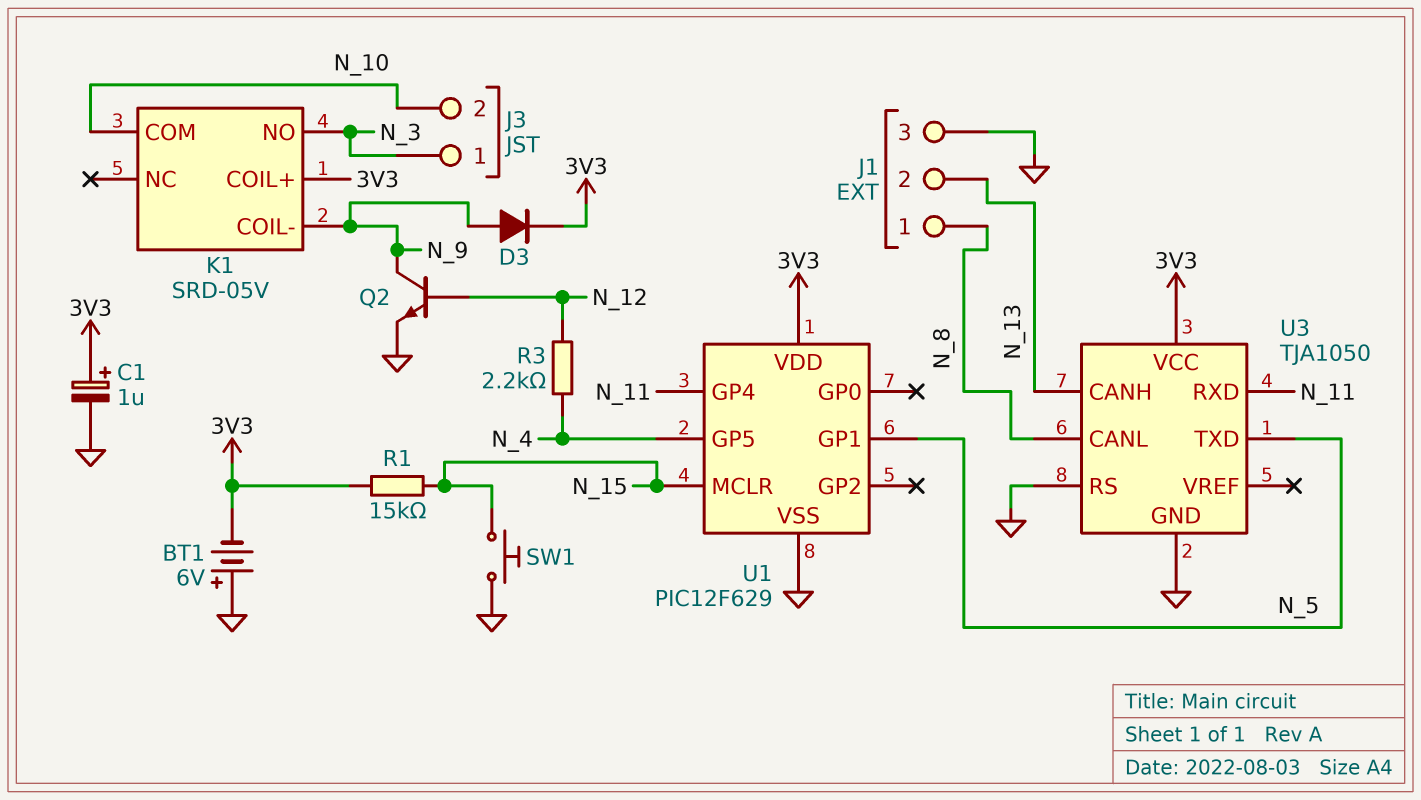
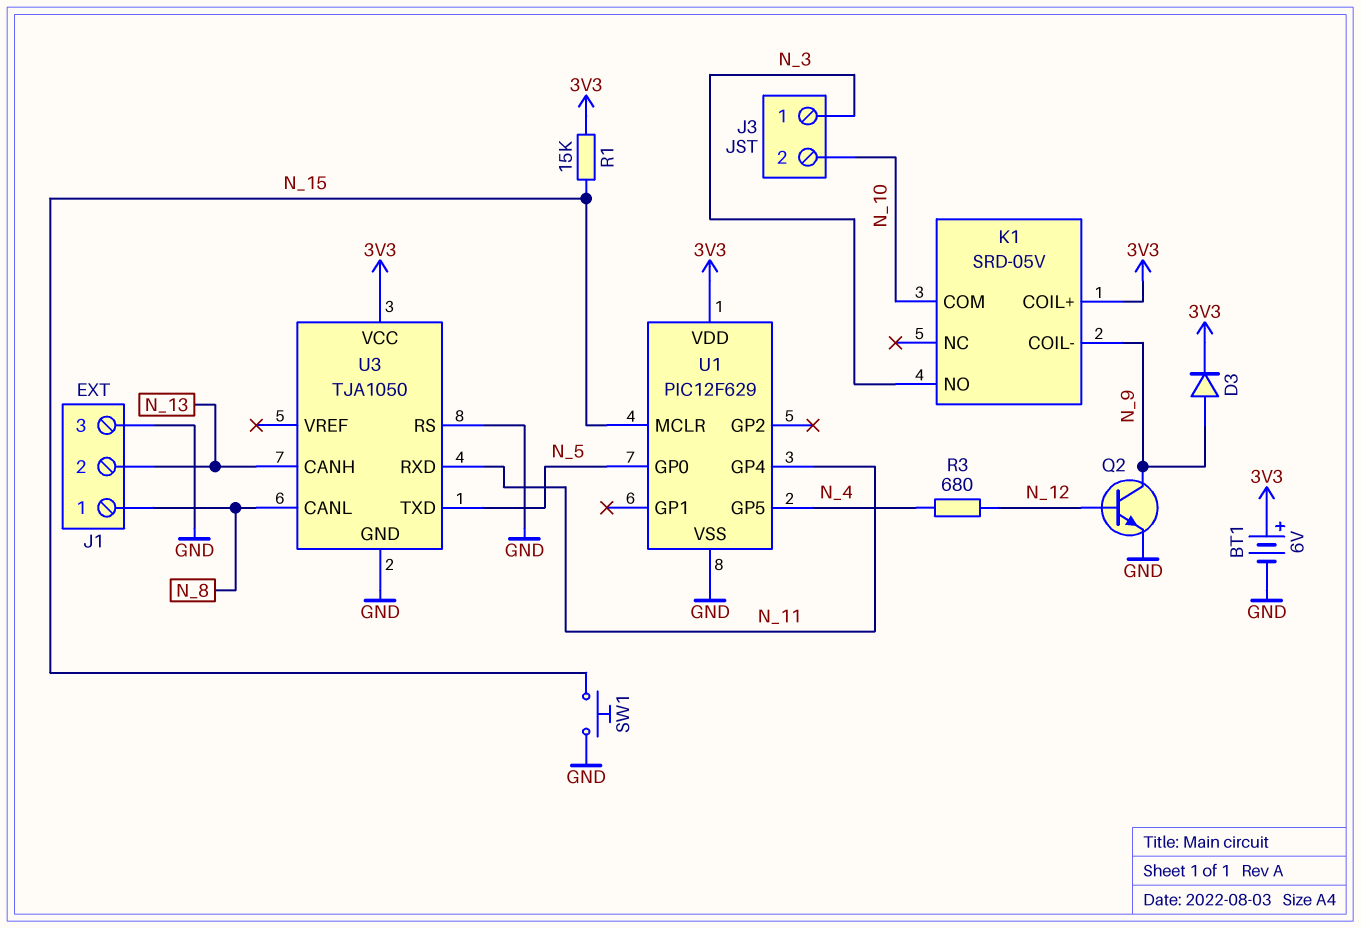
BT1: 6V (plus GND, minus 3V3) -> 6V (plus 3V3, minus GND)
C1: 1uF (plus 3V3, minus GND) -> none
R3: 2.2k (N_4, N_12) -> 680 (N_4, N_12)
U1 pin GP0: none -> N_5
U1 pin GP1: N_5 -> none

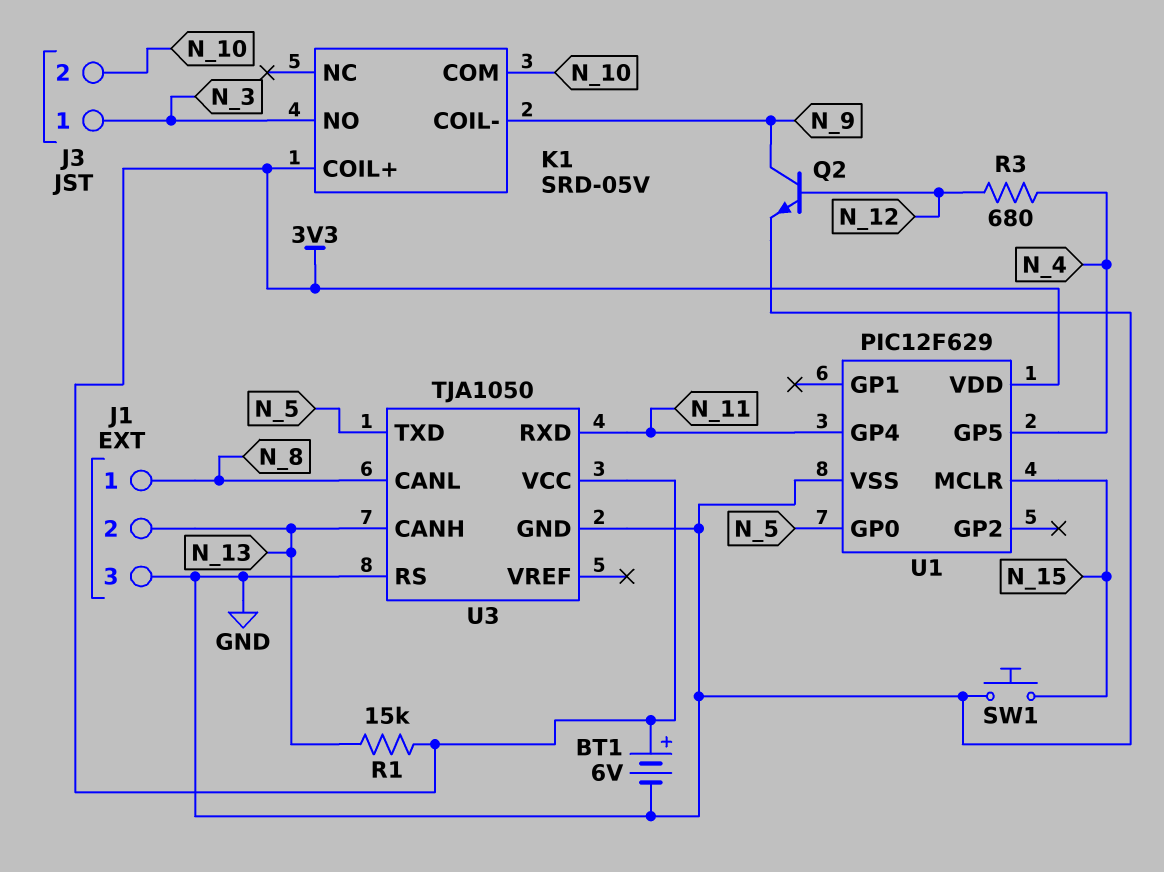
D3: diode (A N_9, K 3V3) -> none
R1: 15k (3V3, N_15) -> 15k (3V3, N_13)

